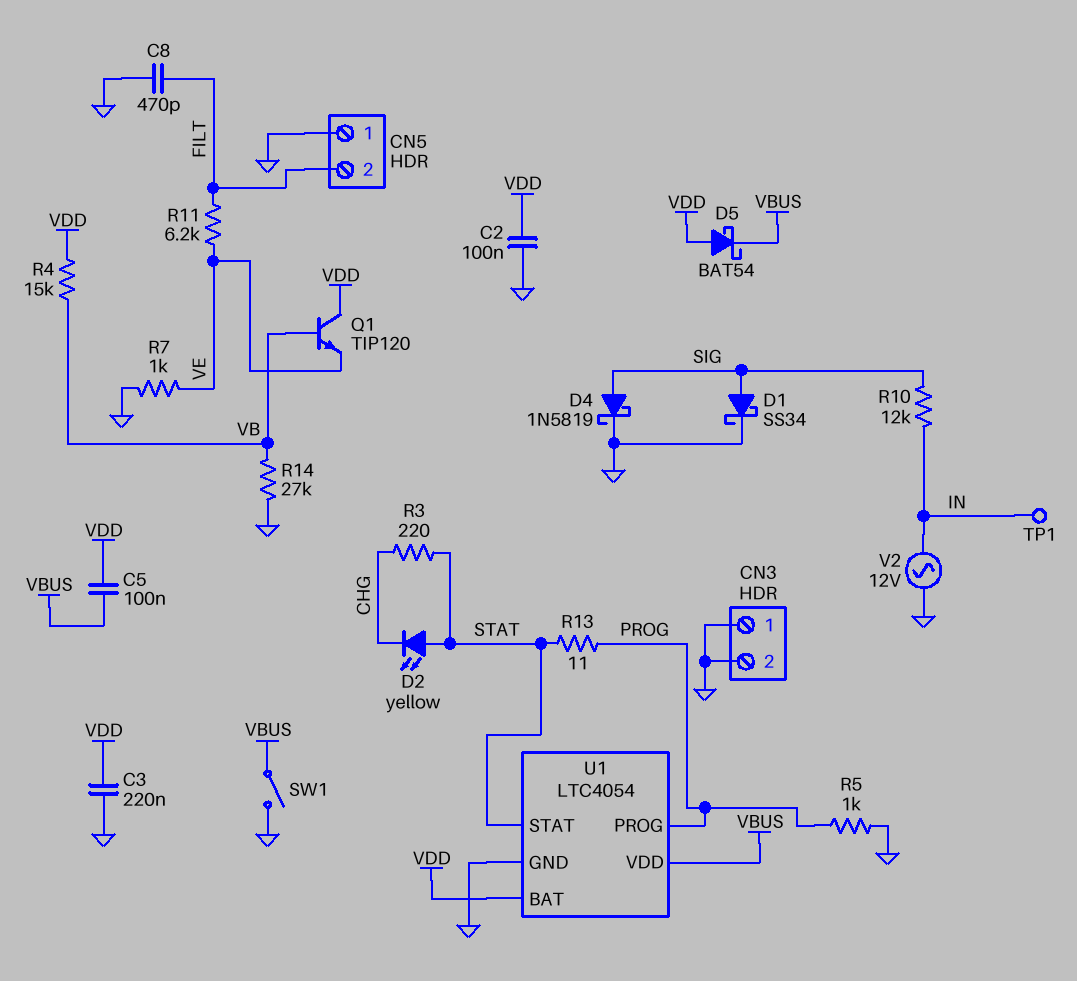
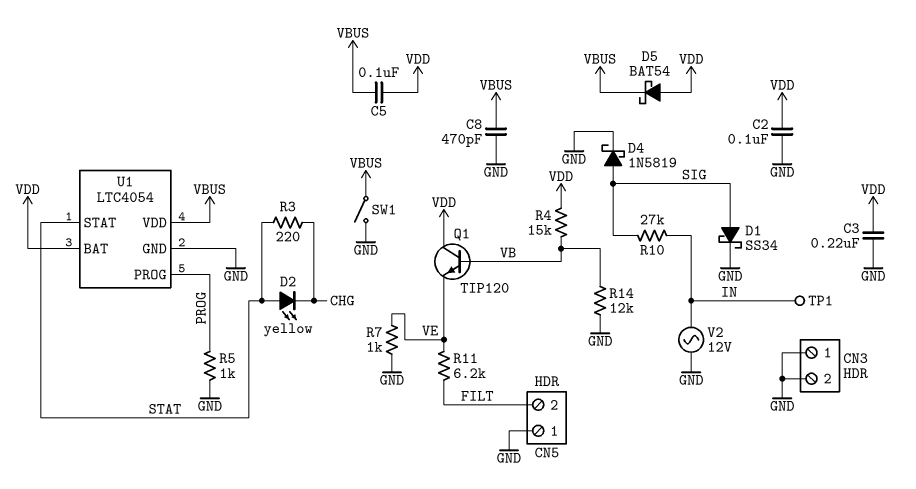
C8: 470pF (FILT, GND) -> 470pF (GND, VBUS)
R10: 12k (IN, SIG) -> 27k (IN, SIG)
R13: 11 (PROG, STAT) -> none
R14: 27k (GND, VB) -> 12k (GND, VB)

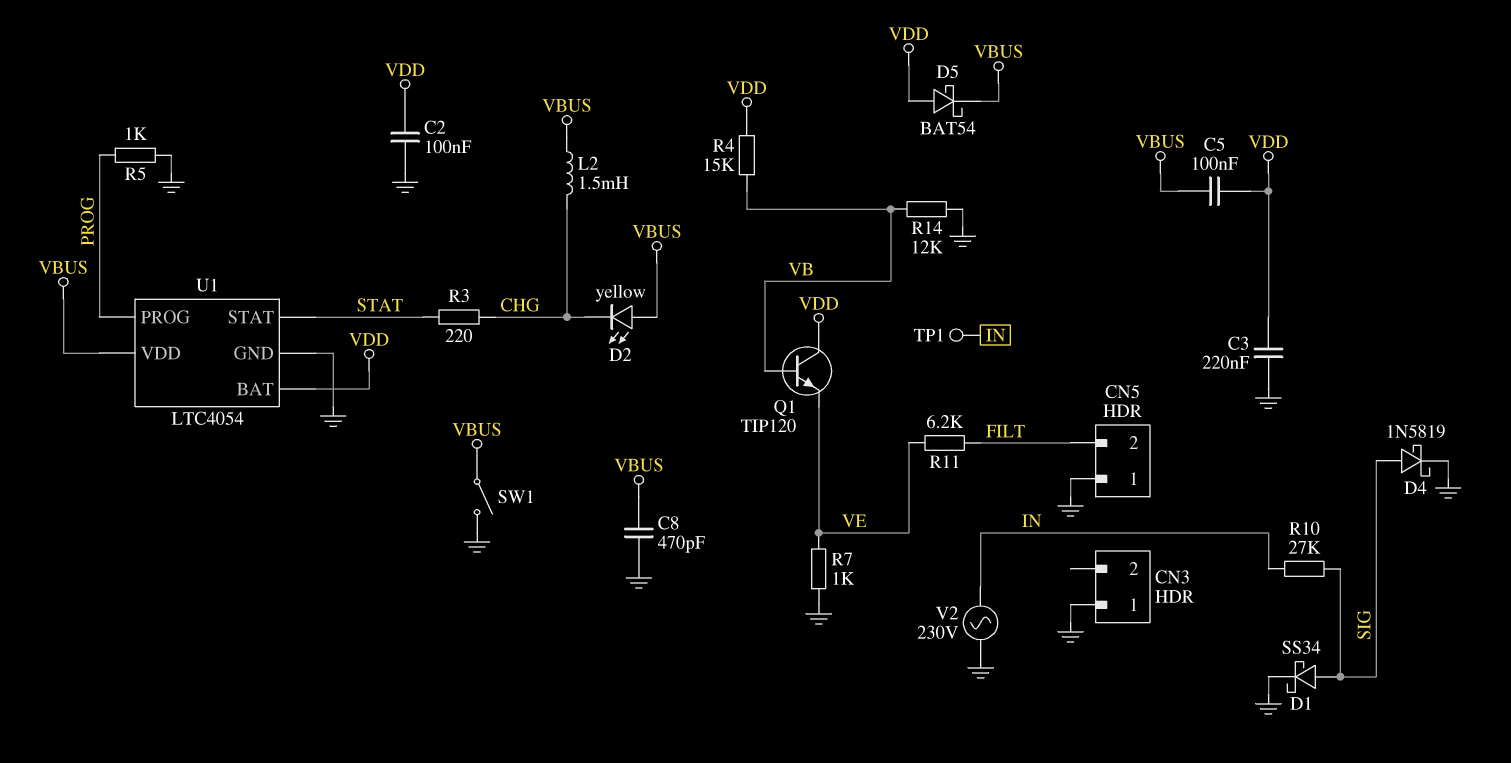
CN3 pin 2: GND -> none
D2: LED yellow (A STAT, K CHG) -> LED yellow (A VBUS, K CHG)
L2: none -> 1.5mH (CHG, VBUS)
V2: AC 12V (GND, IN) -> AC 230V (GND, IN)

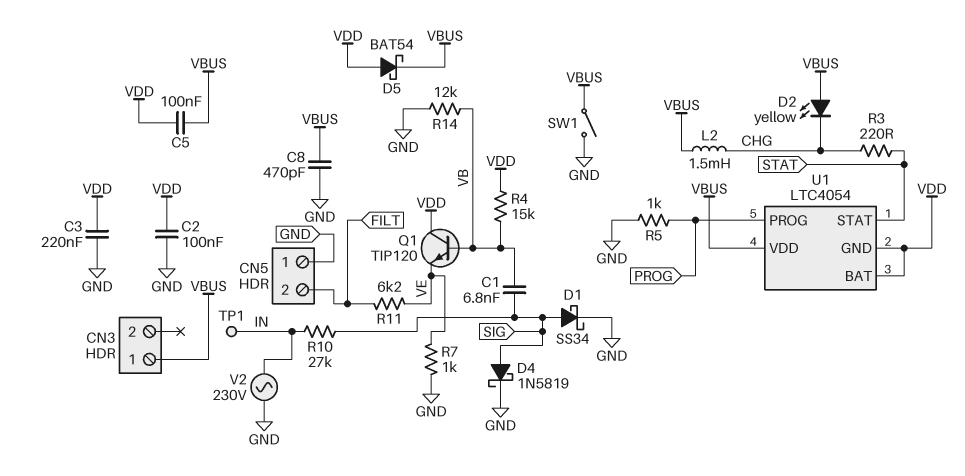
C1: none -> 6.8nF (SIG, VB)
CN3 pin 1: GND -> VBUS
U1 pin GND: GND -> VDD

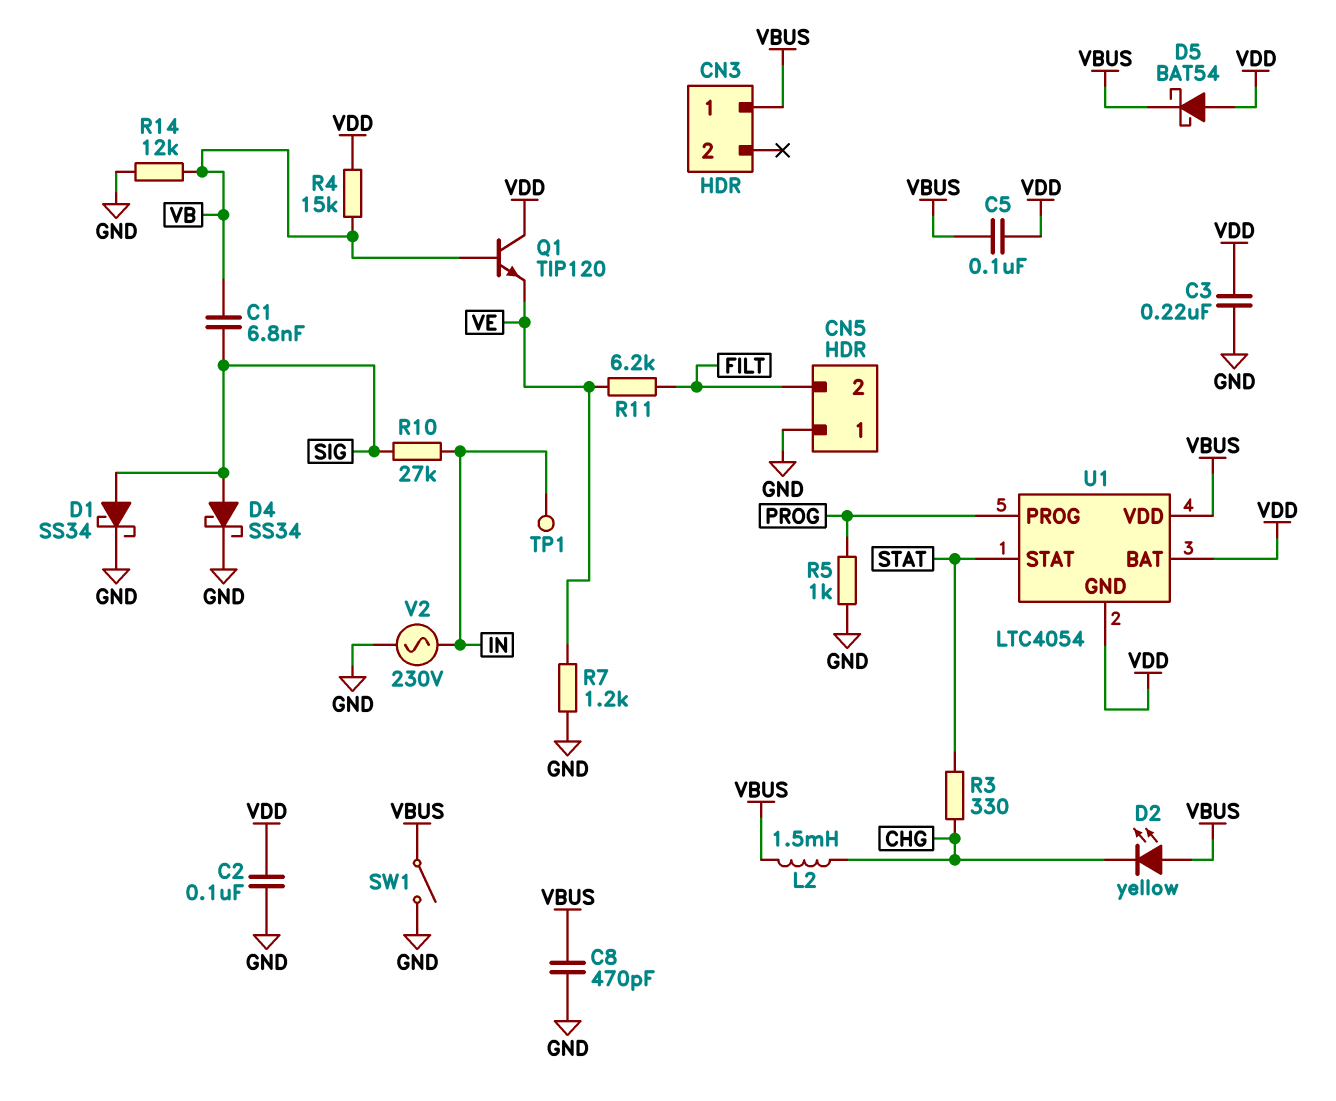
D4: schottky 1N5819 (A SIG, K GND) -> schottky SS34 (A SIG, K GND)
R3: 220 (CHG, STAT) -> 330 (CHG, STAT)
R7: 1k (GND, VE) -> 1.2k (GND, VE)

